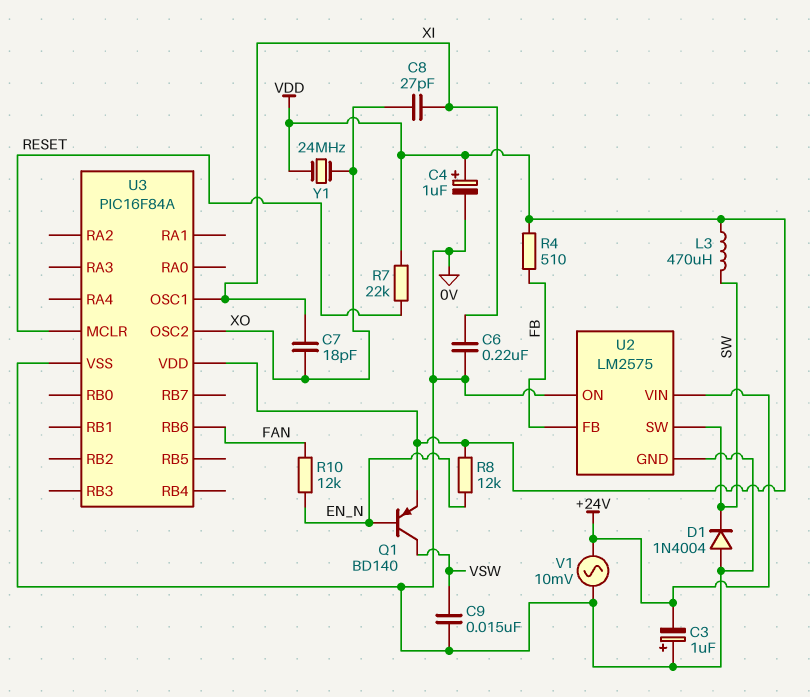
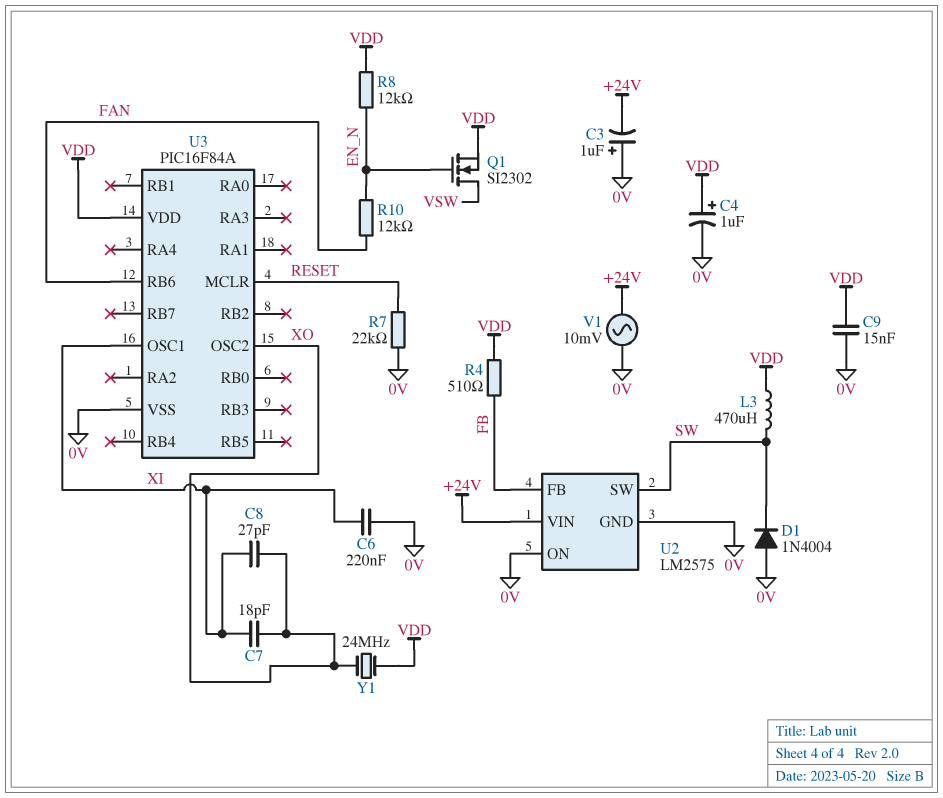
C9: 15nF (0V, VSW) -> 15nF (0V, VDD)
Q1: PNP BD140 (B EN_N, C VSW, E VDD) -> NMOS SI2302 (G EN_N, D VSW, S VDD)
R7: 22k (RESET, VDD) -> 22k (0V, RESET)

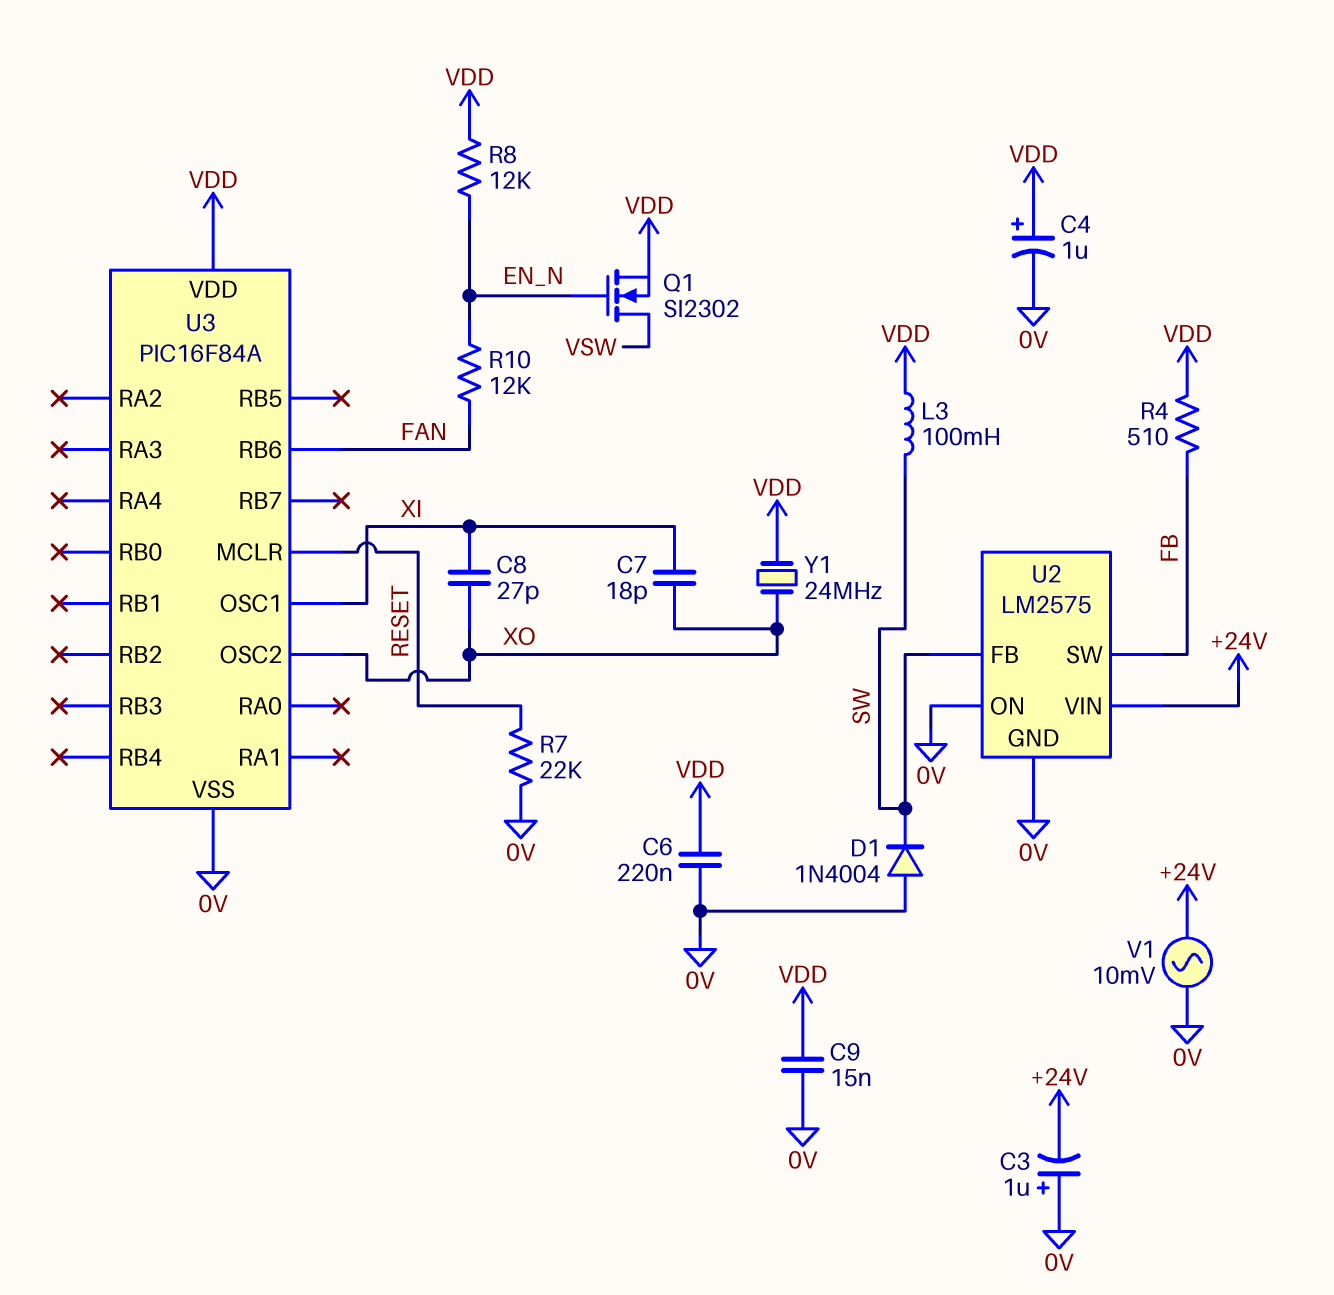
C6: 220nF (0V, XI) -> 220nF (0V, VDD)
L3: 470uH (SW, VDD) -> 100mH (SW, VDD)
U2 pin FB: FB -> SW
U2 pin SW: SW -> FB

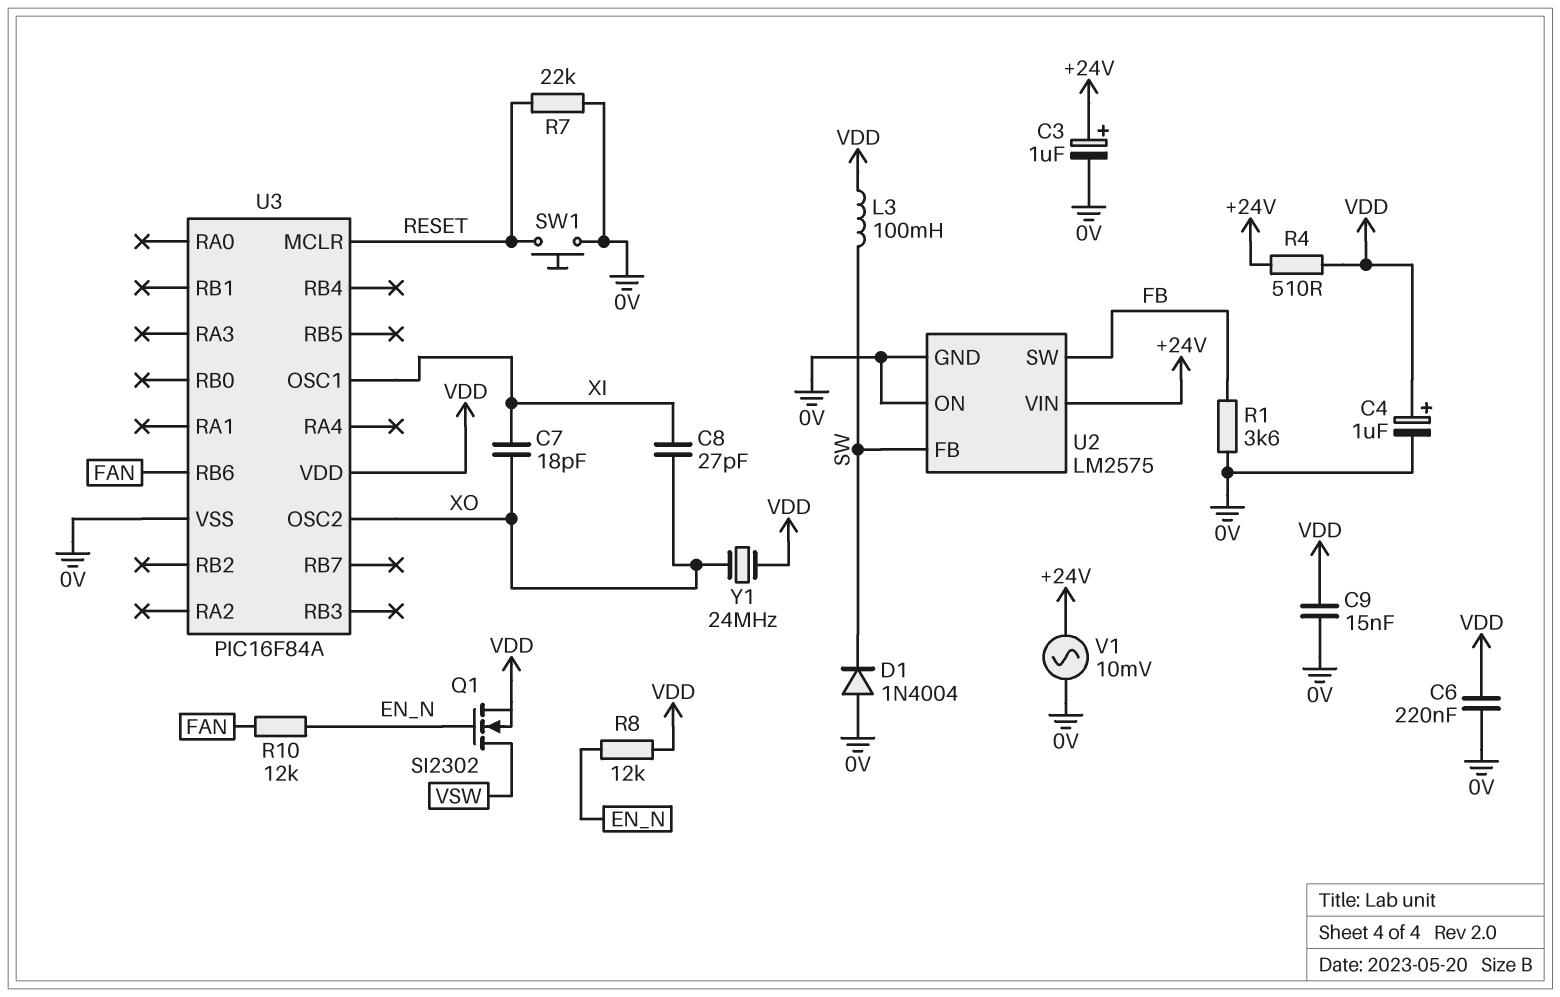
C3: 1uF (plus 0V, minus +24V) -> 1uF (plus +24V, minus 0V)
R1: none -> 3.6k (0V, FB)
R4: 510 (FB, VDD) -> 510 (+24V, VDD)
SW1: none -> button (0V, RESET)

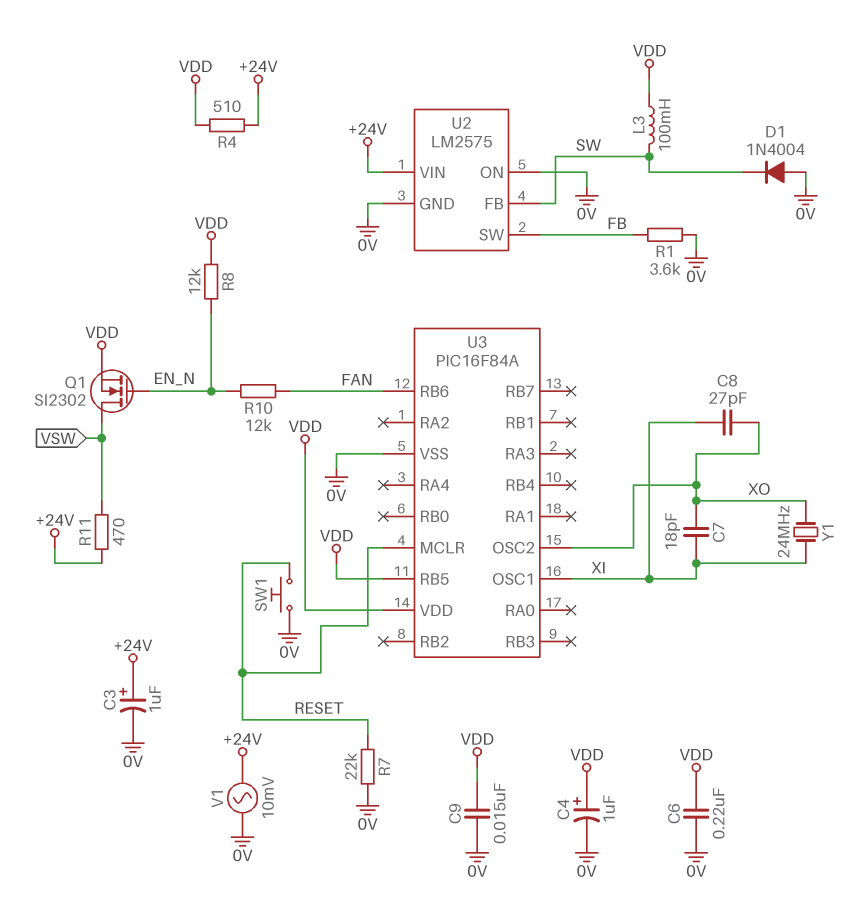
R11: none -> 470 (+24V, VSW)
U3 pin RB5: none -> VDD
Y1: 24MHz (VDD, XO) -> 24MHz (XI, XO)

